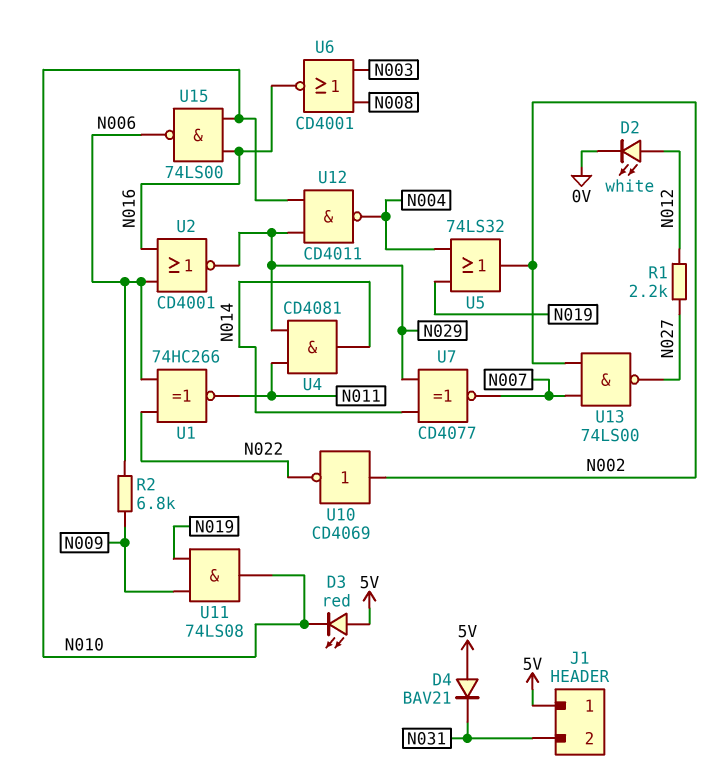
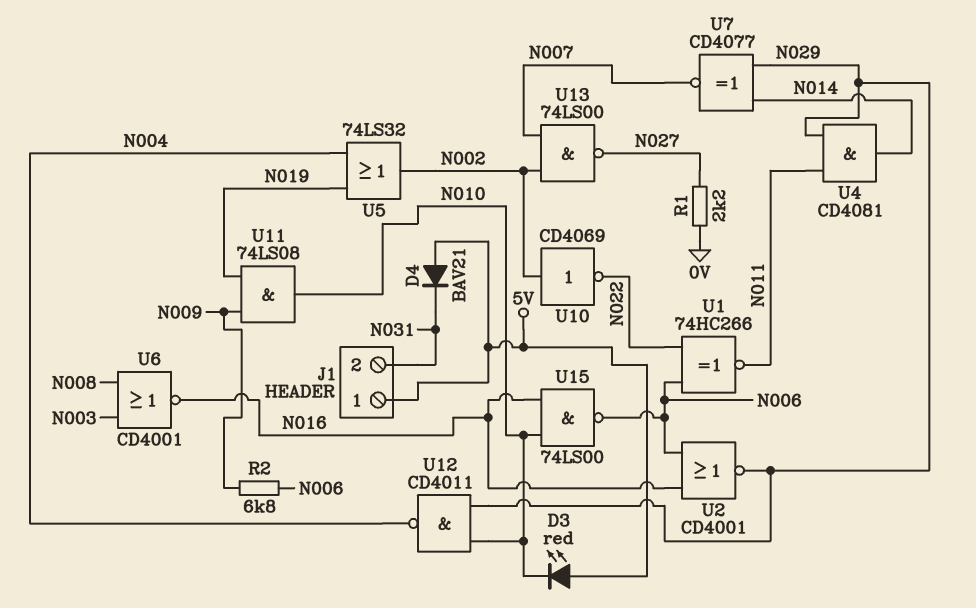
D2: LED white (A N012, K 0V) -> none
R1: 2.2k (N012, N027) -> 2.2k (0V, N027)

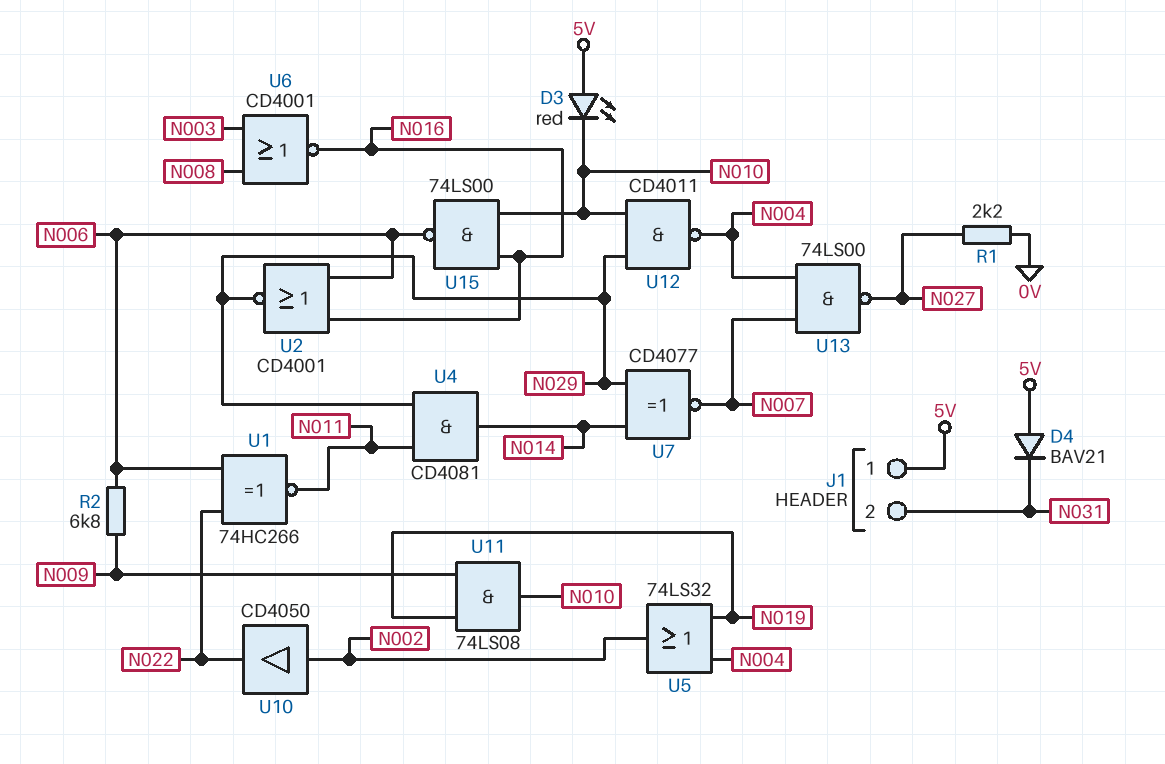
U10: NOT CD4069 (in N002, out N022) -> buffer CD4050 (in N002, out N022)
U13: NAND 74LS00 (in N002, in N007, out N027) -> NAND 74LS00 (in N004, in N007, out N027)

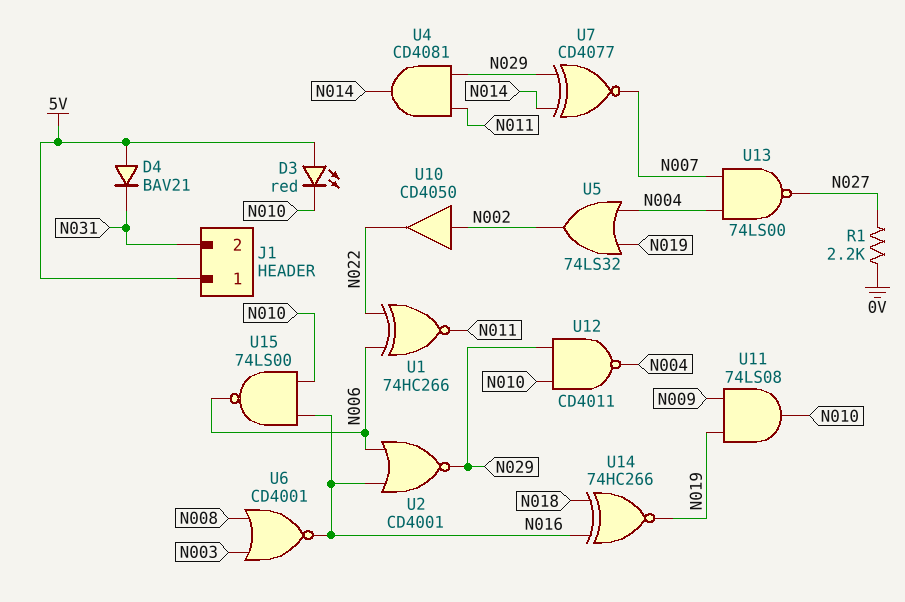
R2: 6.8k (N006, N009) -> none
U14: none -> XNOR 74HC266 (in N016, in N018, out N019)

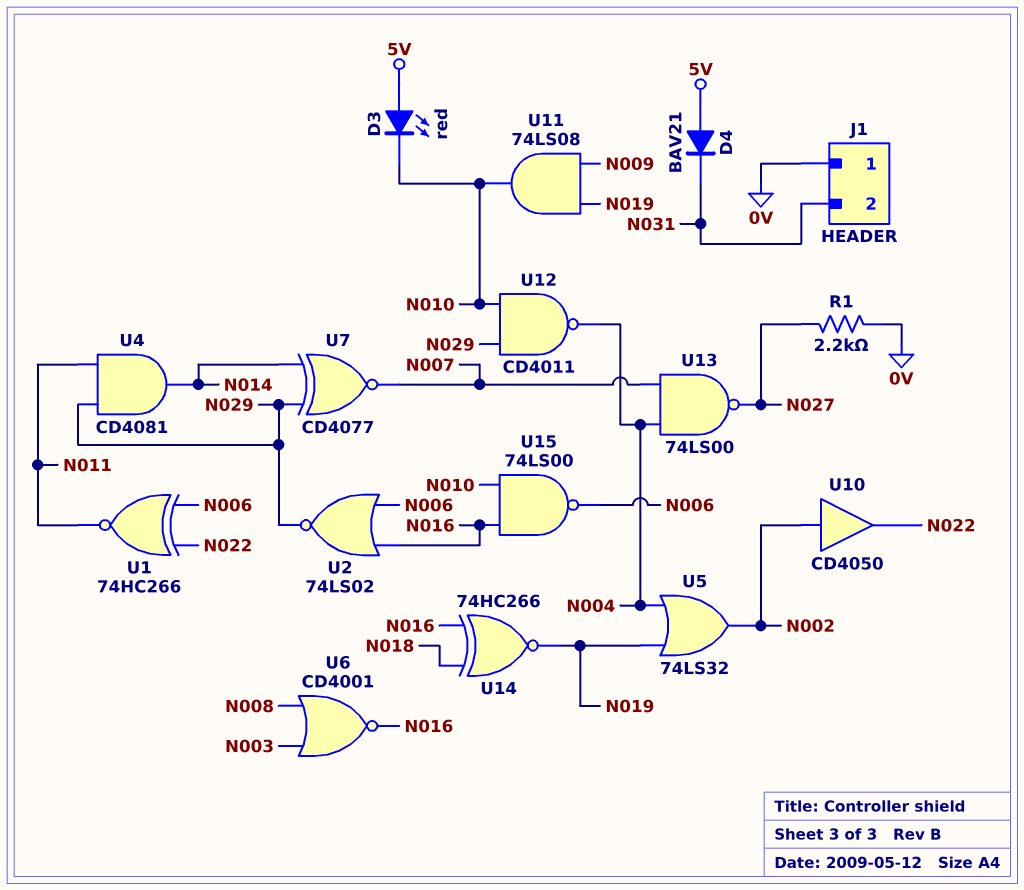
J1 pin 1: 5V -> 0V
U2: NOR CD4001 (in N006, in N016, out N029) -> NOR 74LS02 (in N006, in N016, out N029)

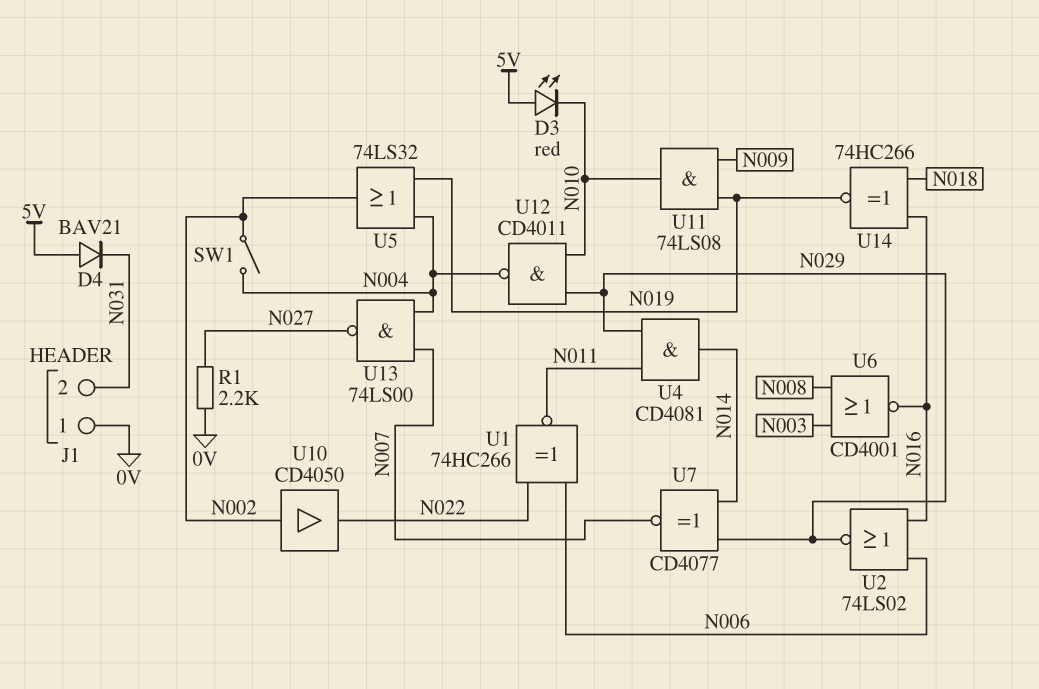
SW1: none -> switch (N002, N004)
U15: NAND 74LS00 (in N010, in N016, out N006) -> none

